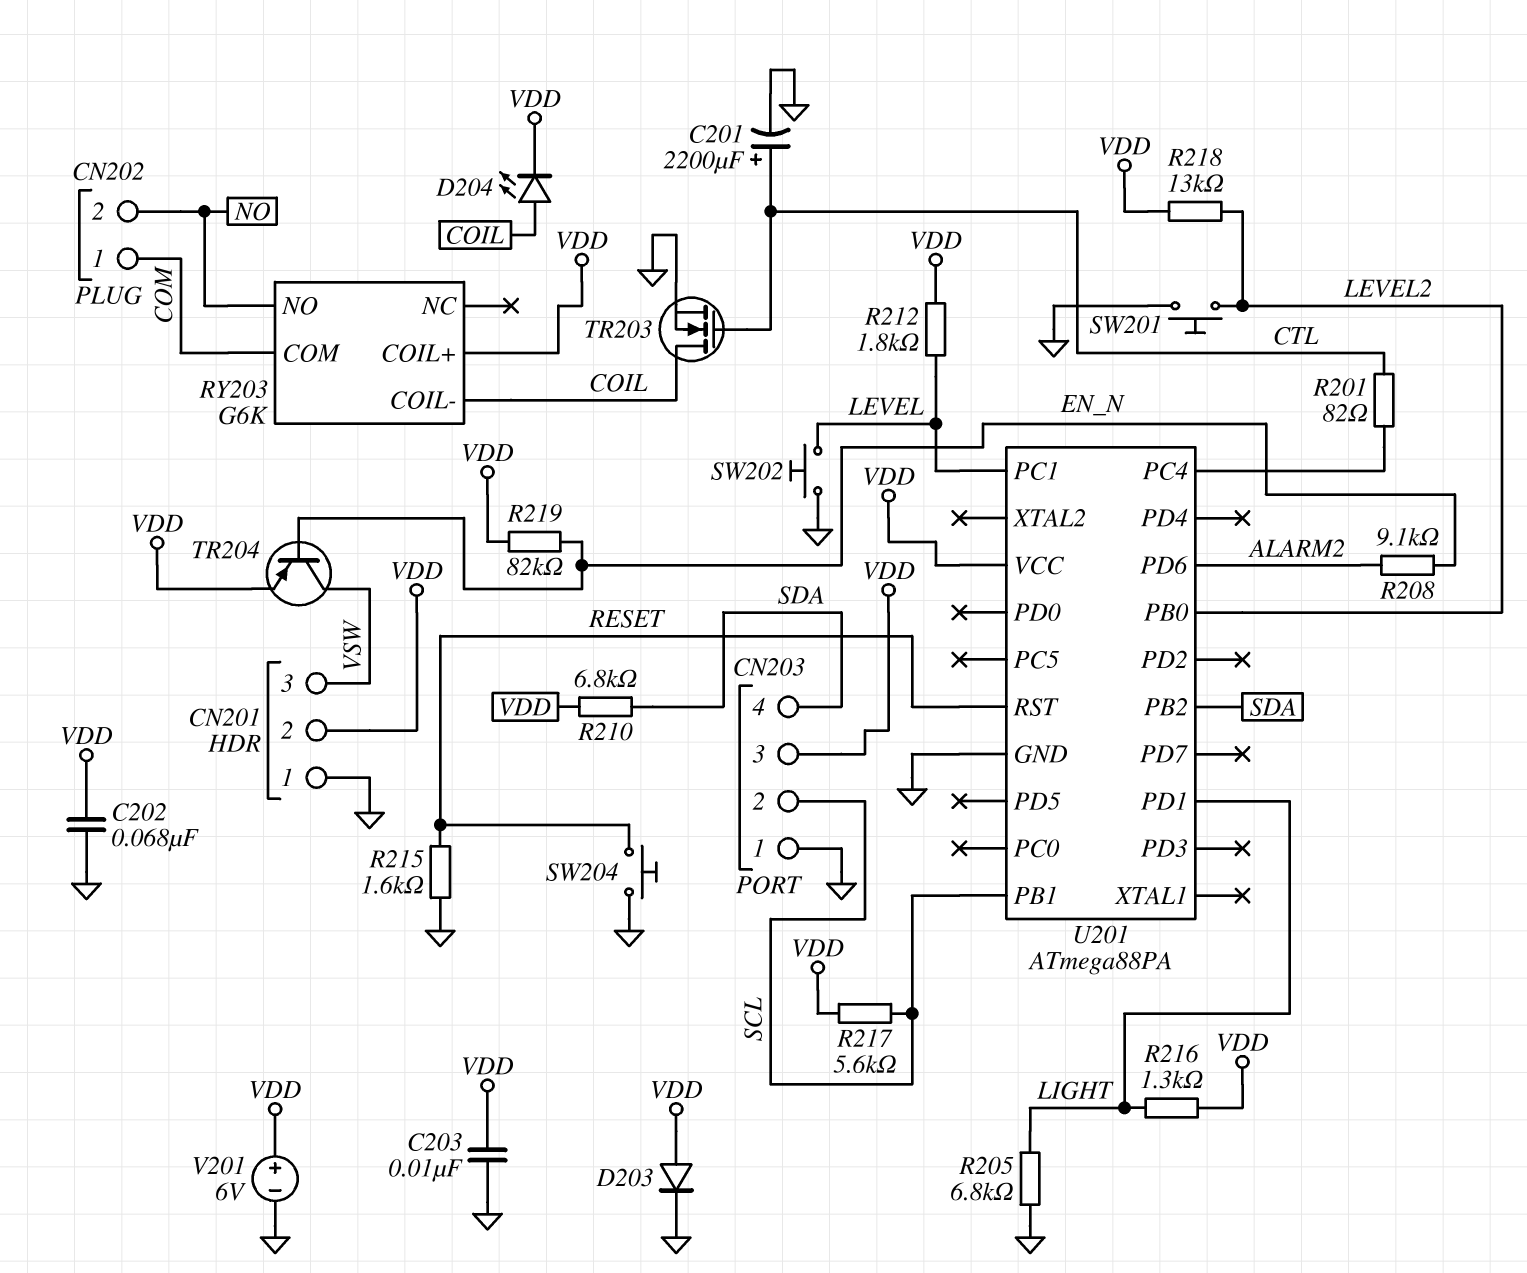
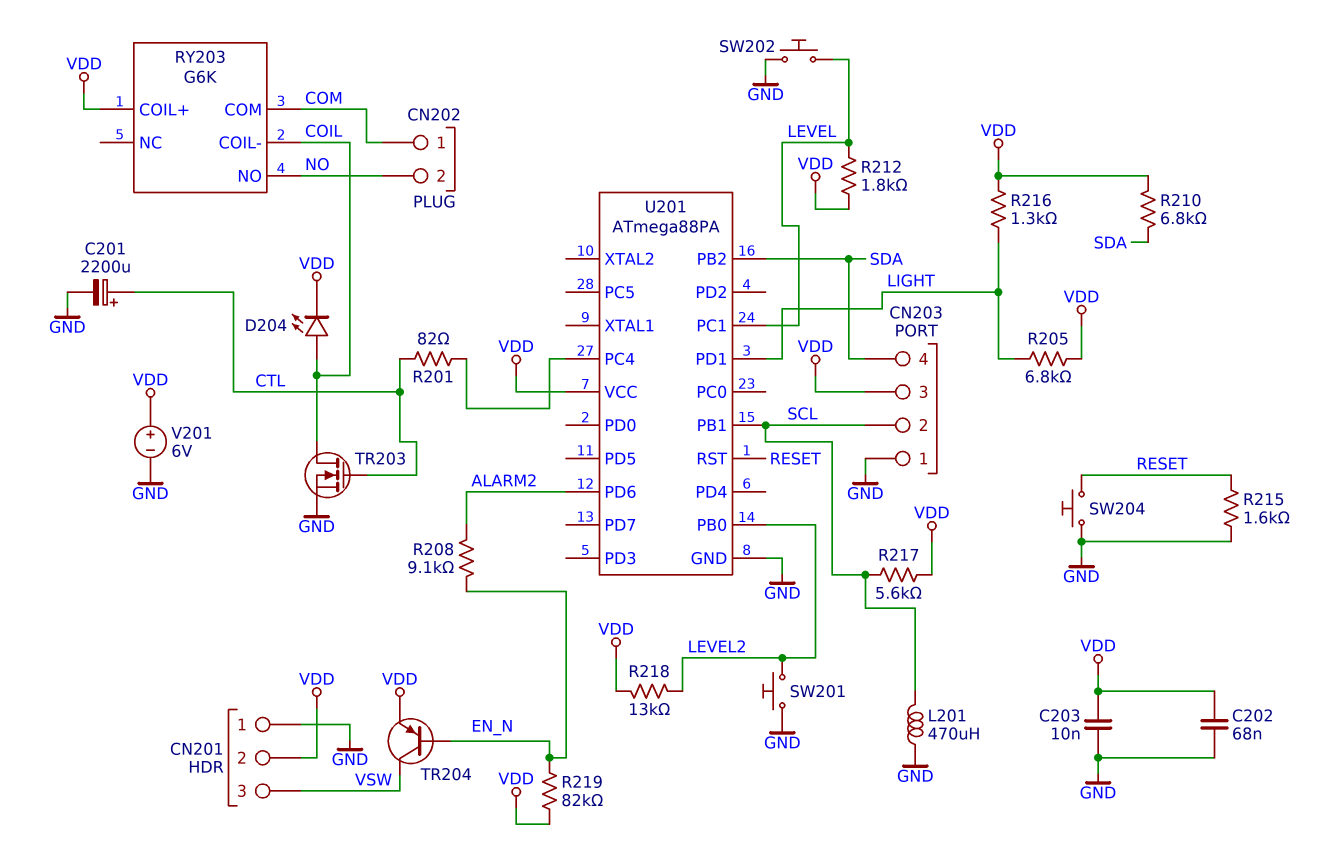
D203: diode (A VDD, K GND) -> none
L201: none -> 470uH (GND, SCL)
R205: 6.8k (GND, LIGHT) -> 6.8k (LIGHT, VDD)

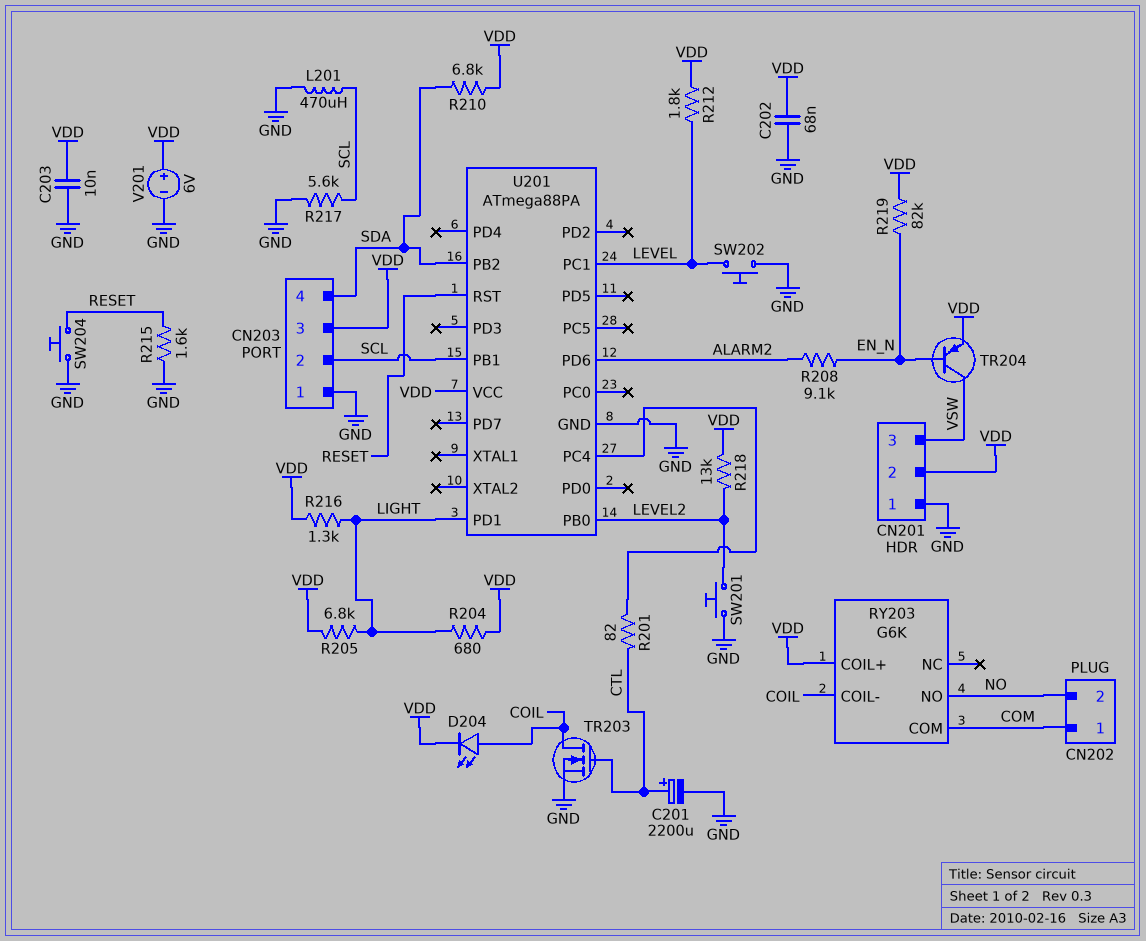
R204: none -> 680 (LIGHT, VDD)
R217: 5.6k (SCL, VDD) -> 5.6k (GND, SCL)

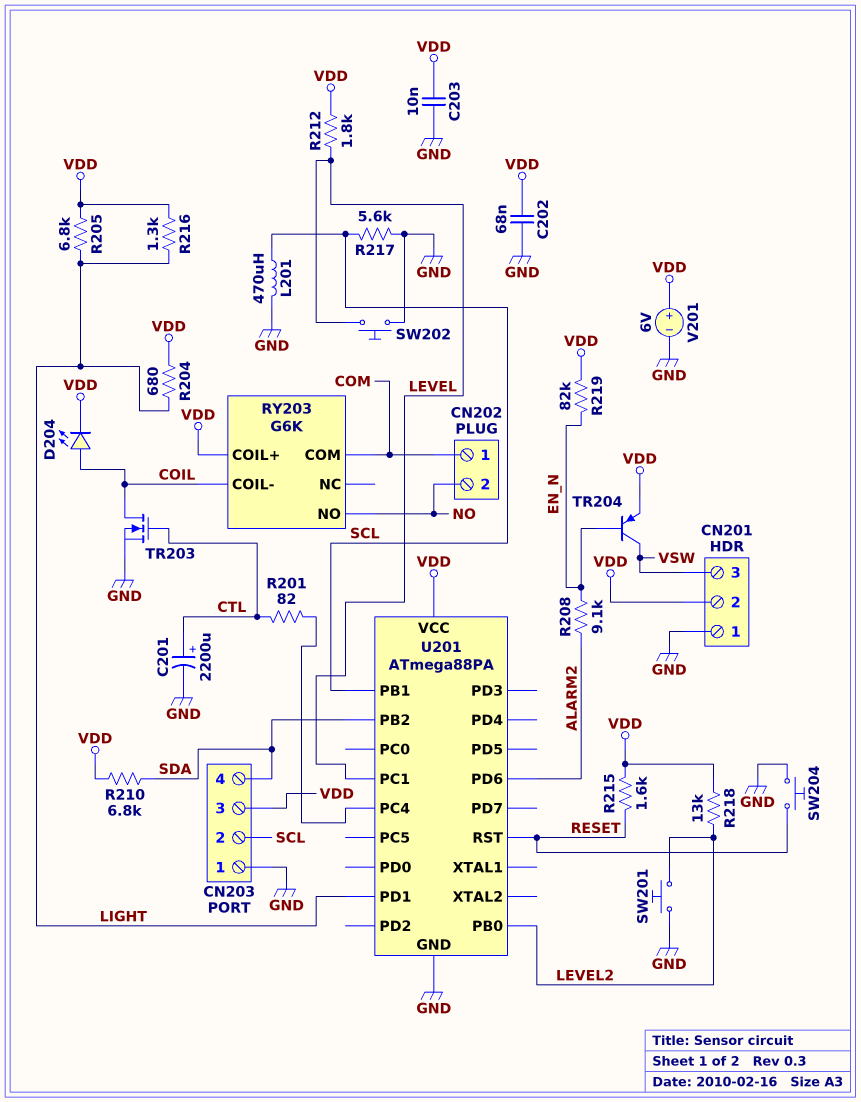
R215: 1.6k (GND, RESET) -> 1.6k (RESET, VDD)

